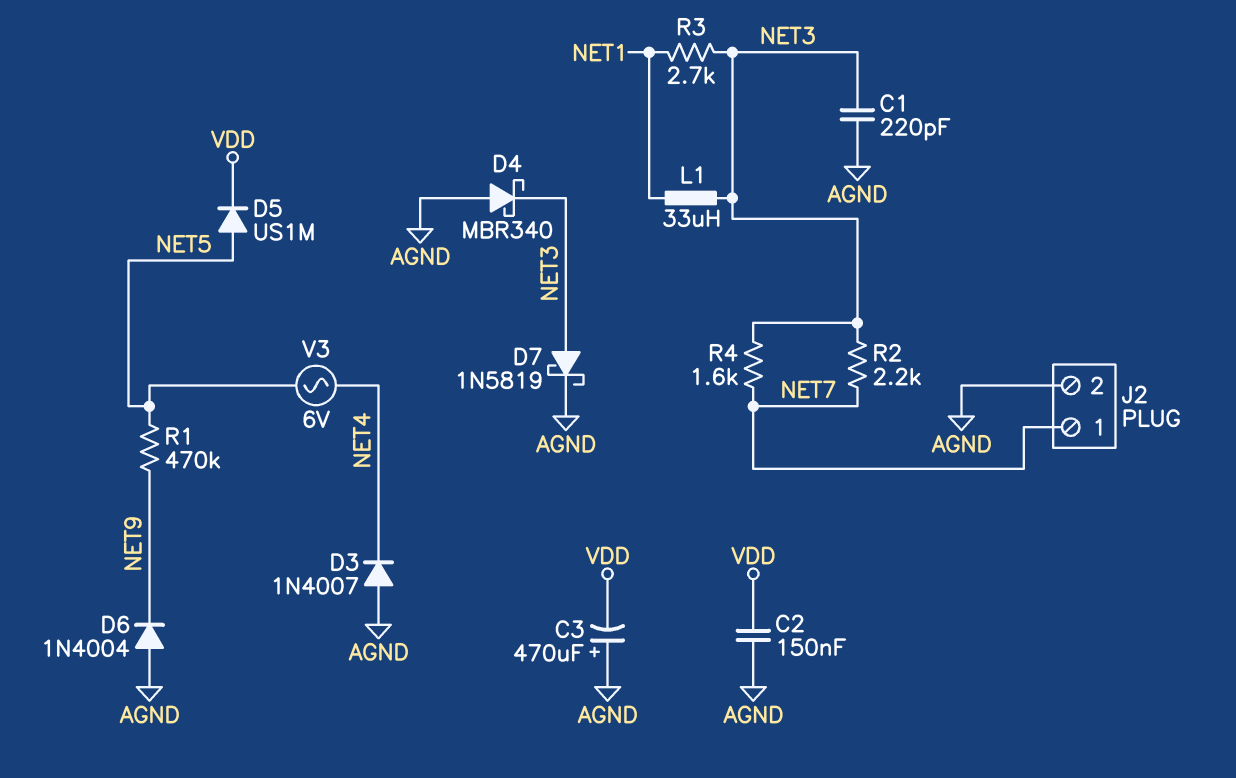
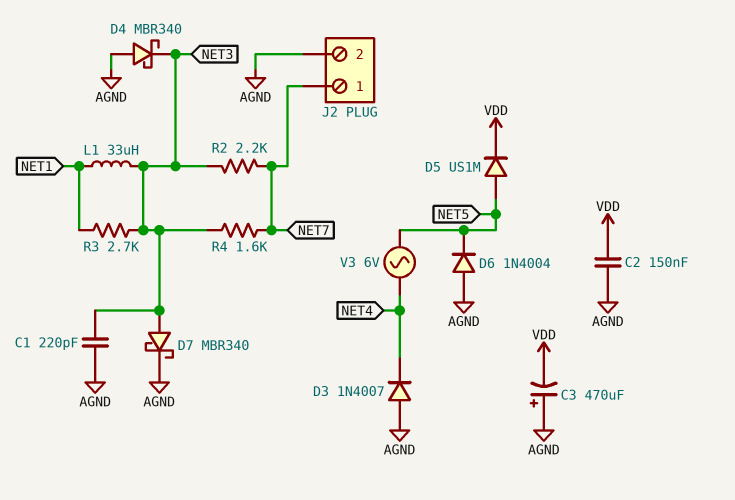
D6: diode 1N4004 (A AGND, K NET9) -> diode 1N4004 (A AGND, K NET5)
D7: schottky 1N5819 (A NET3, K AGND) -> schottky MBR340 (A NET3, K AGND)
R1: 470k (NET5, NET9) -> none

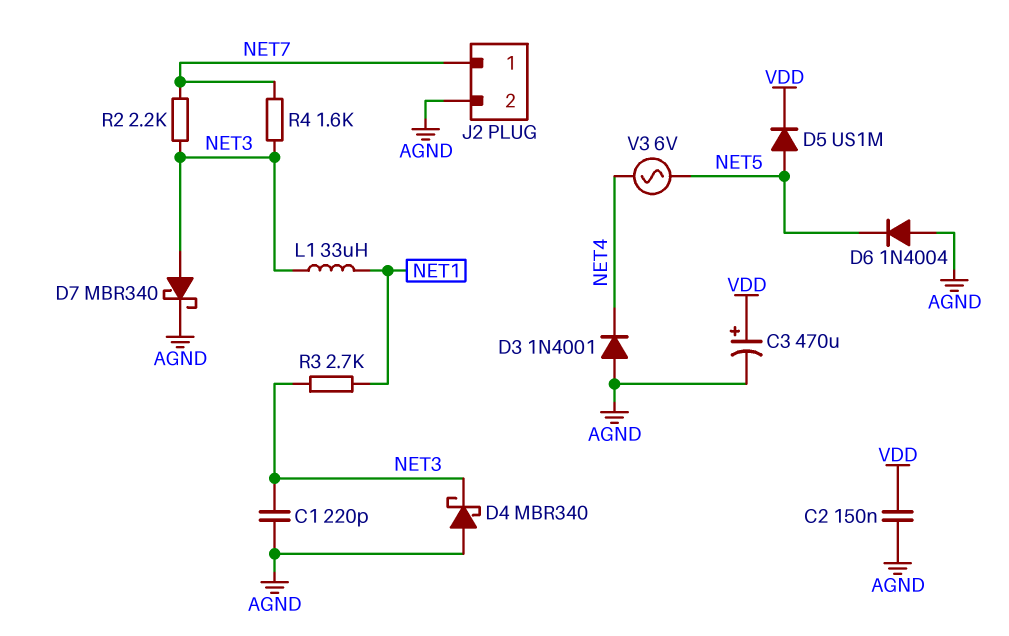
C3: 470uF (plus AGND, minus VDD) -> 470uF (plus VDD, minus AGND)
D3: diode 1N4007 (A AGND, K NET4) -> diode 1N4001 (A AGND, K NET4)

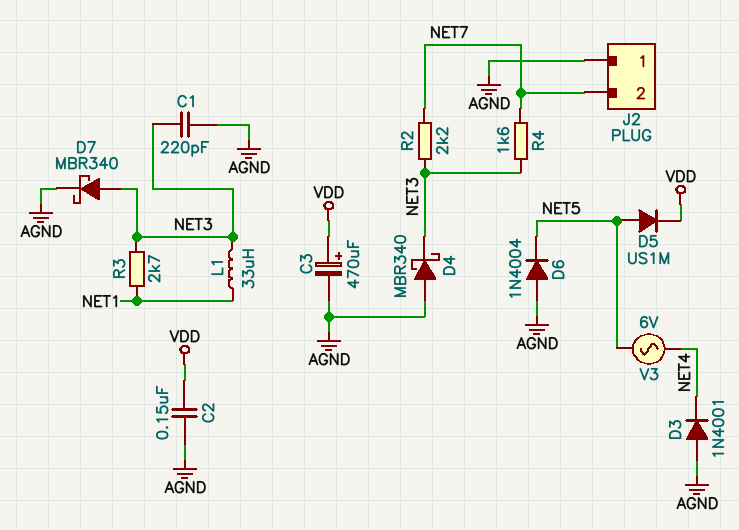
J2 pin 1: NET7 -> AGND
J2 pin 2: AGND -> NET7

